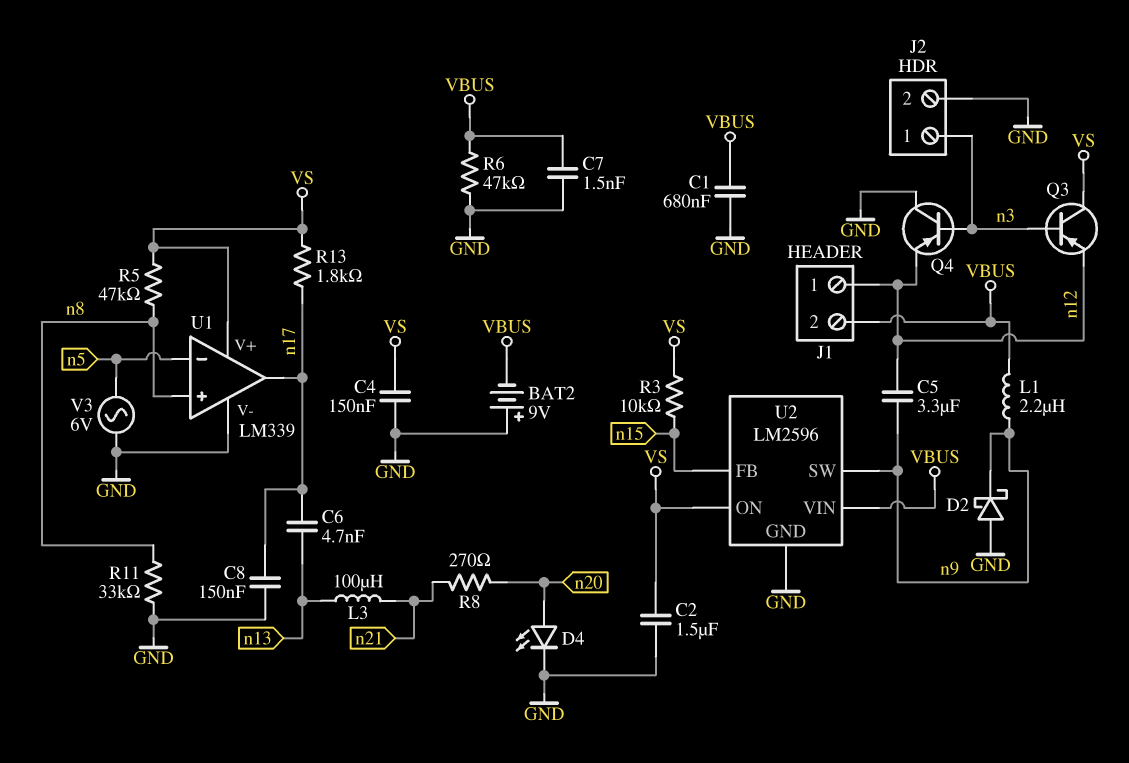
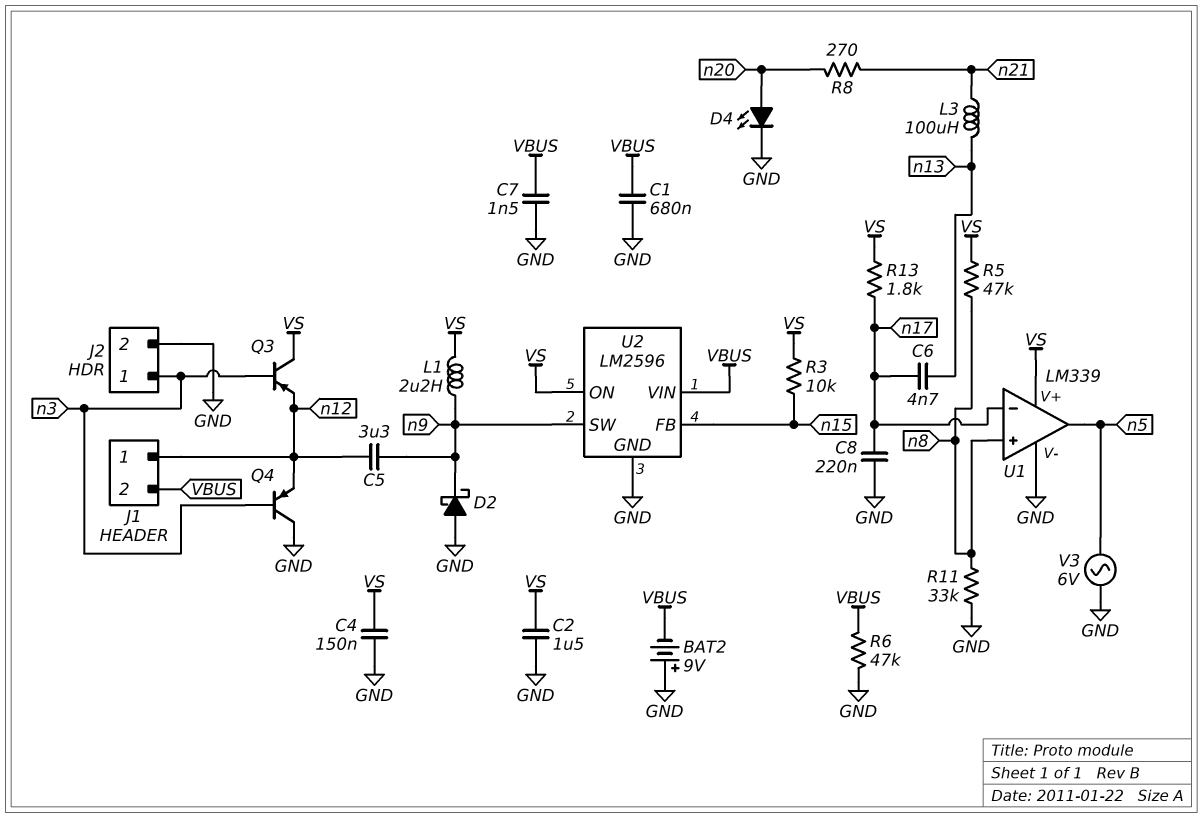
C8: 150nF (GND, n17) -> 220nF (GND, n17)
L1: 2.2uH (VBUS, n9) -> 2.2uH (VS, n9)
U1 pin in-: n5 -> n17
U1 pin out: n17 -> n5

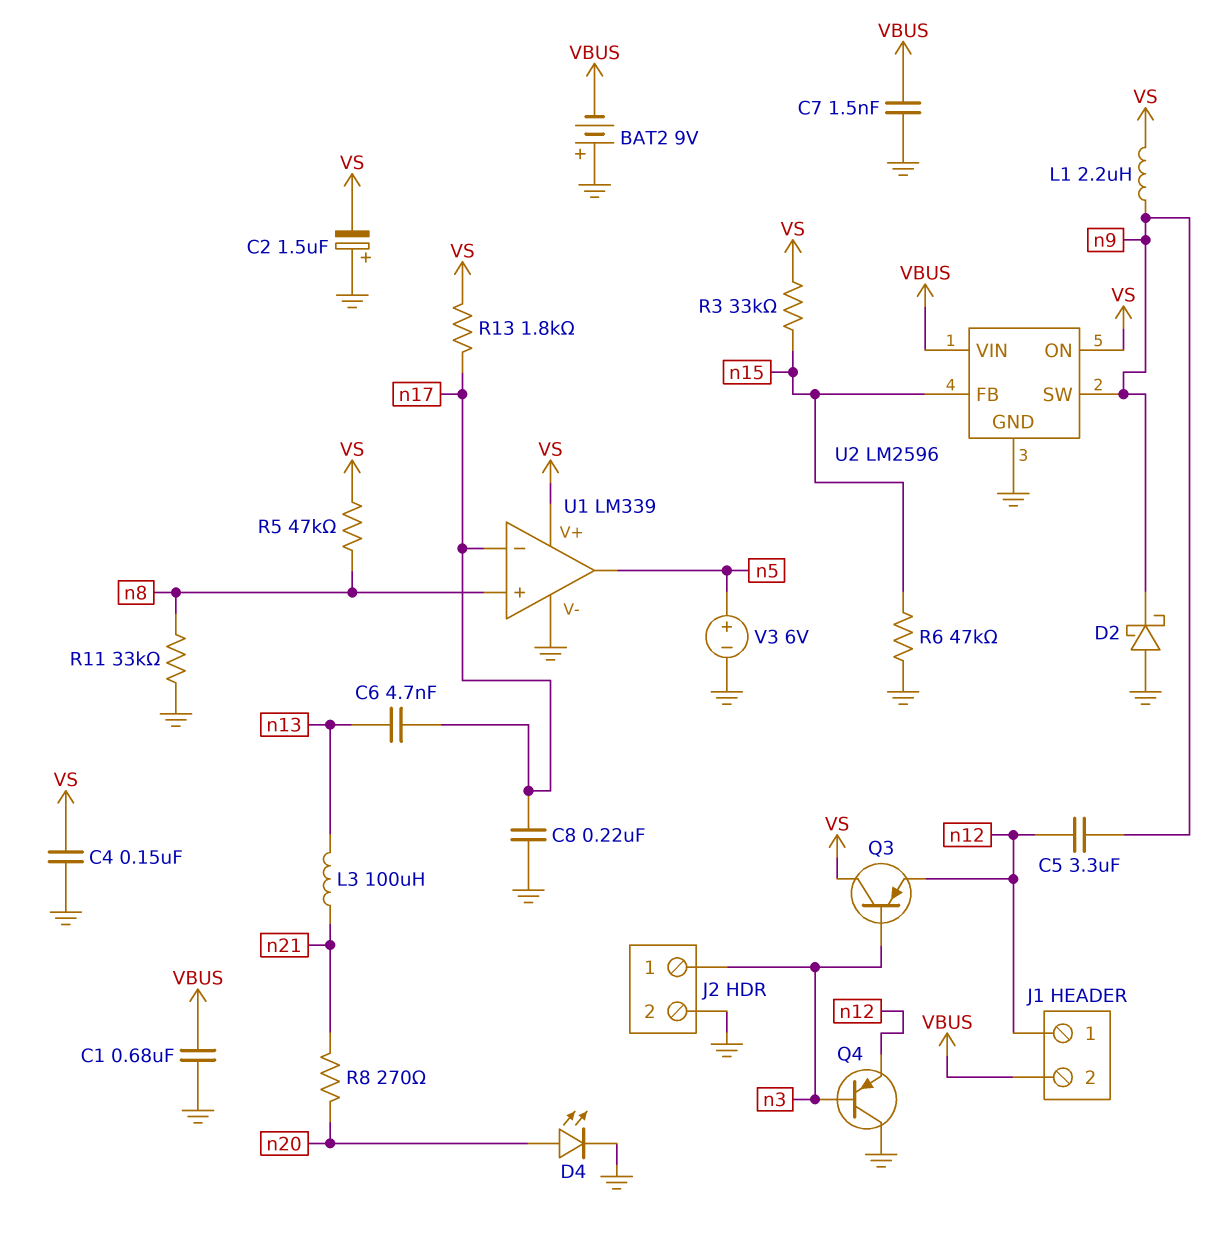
C2: 1.5uF (GND, VS) -> 1.5uF (plus GND, minus VS)
R3: 10k (VS, n15) -> 33k (VS, n15)
R6: 47k (GND, VBUS) -> 47k (GND, n15)
V3: AC 6V (GND, n5) -> 6V (plus n5, minus GND)

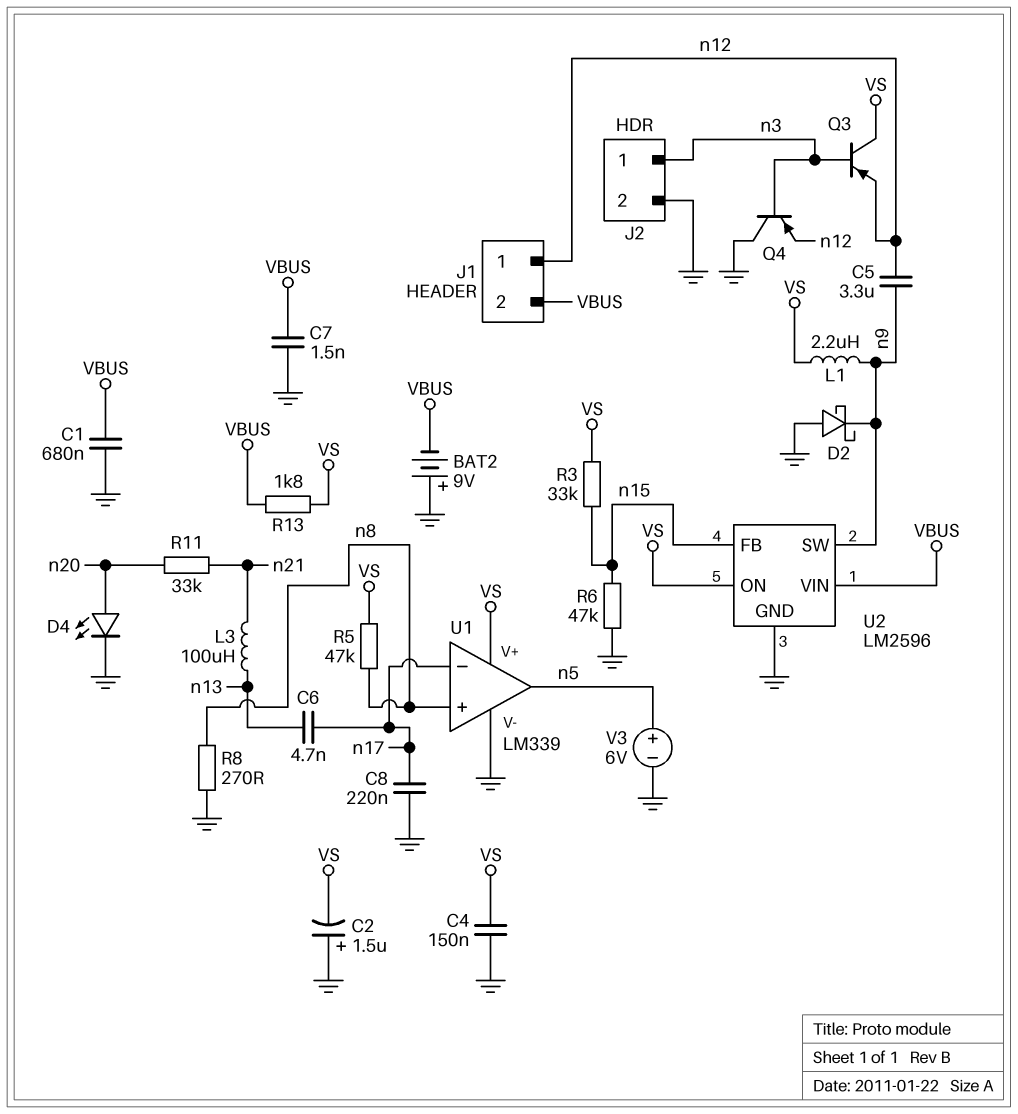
R8: 270 (n20, n21) -> 270 (GND, n8)
R11: 33k (GND, n8) -> 33k (n20, n21)
R13: 1.8k (VS, n17) -> 1.8k (VBUS, VS)

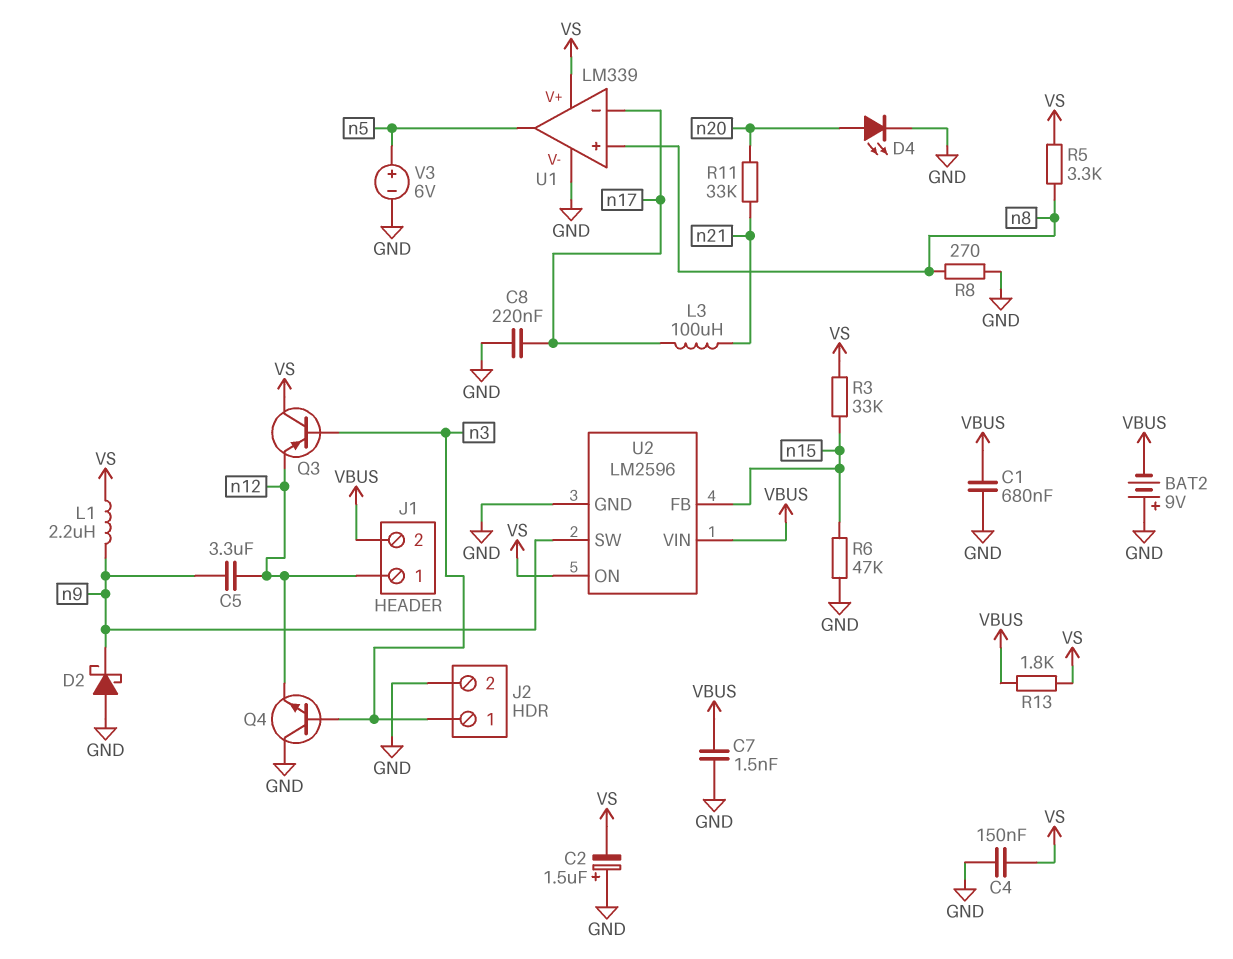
C6: 4.7nF (n13, n17) -> none
L3: 100uH (n13, n21) -> 100uH (n17, n21)
Q4: PNP (B n3, C GND, E n12) -> NPN (B n3, C GND, E n12)
R5: 47k (VS, n8) -> 3.3k (VS, n8)

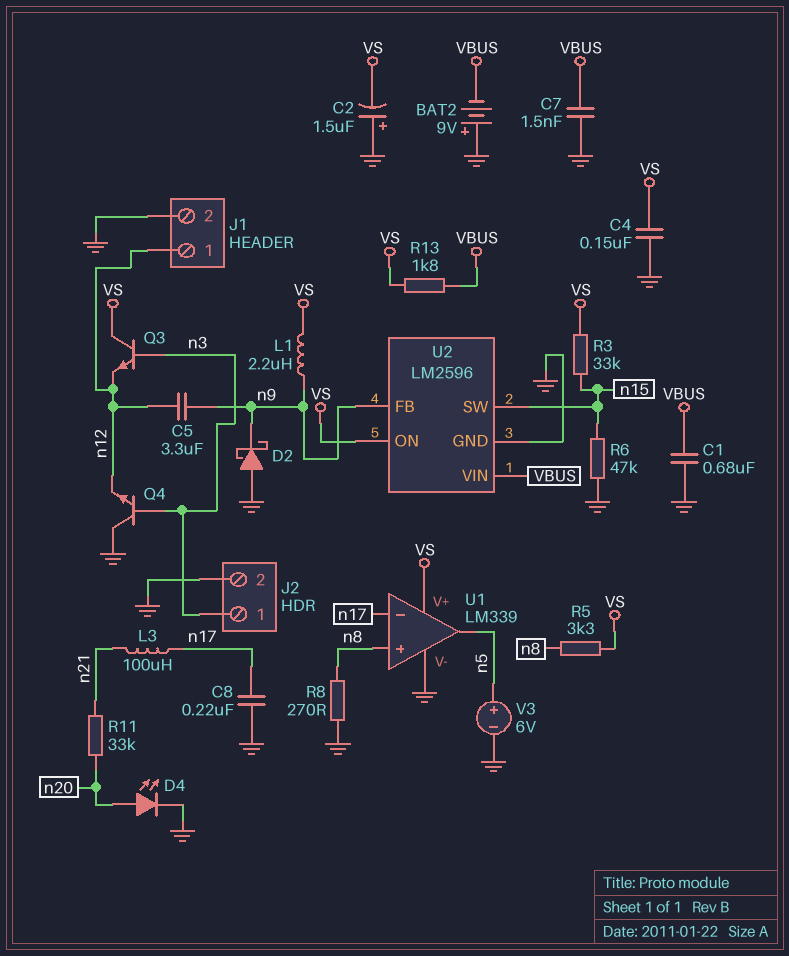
J1 pin 2: VBUS -> GND
Q3: PNP (B n3, C VS, E n12) -> NPN (B n3, C VS, E n12)
U2 pin FB: n15 -> n9
U2 pin SW: n9 -> n15

